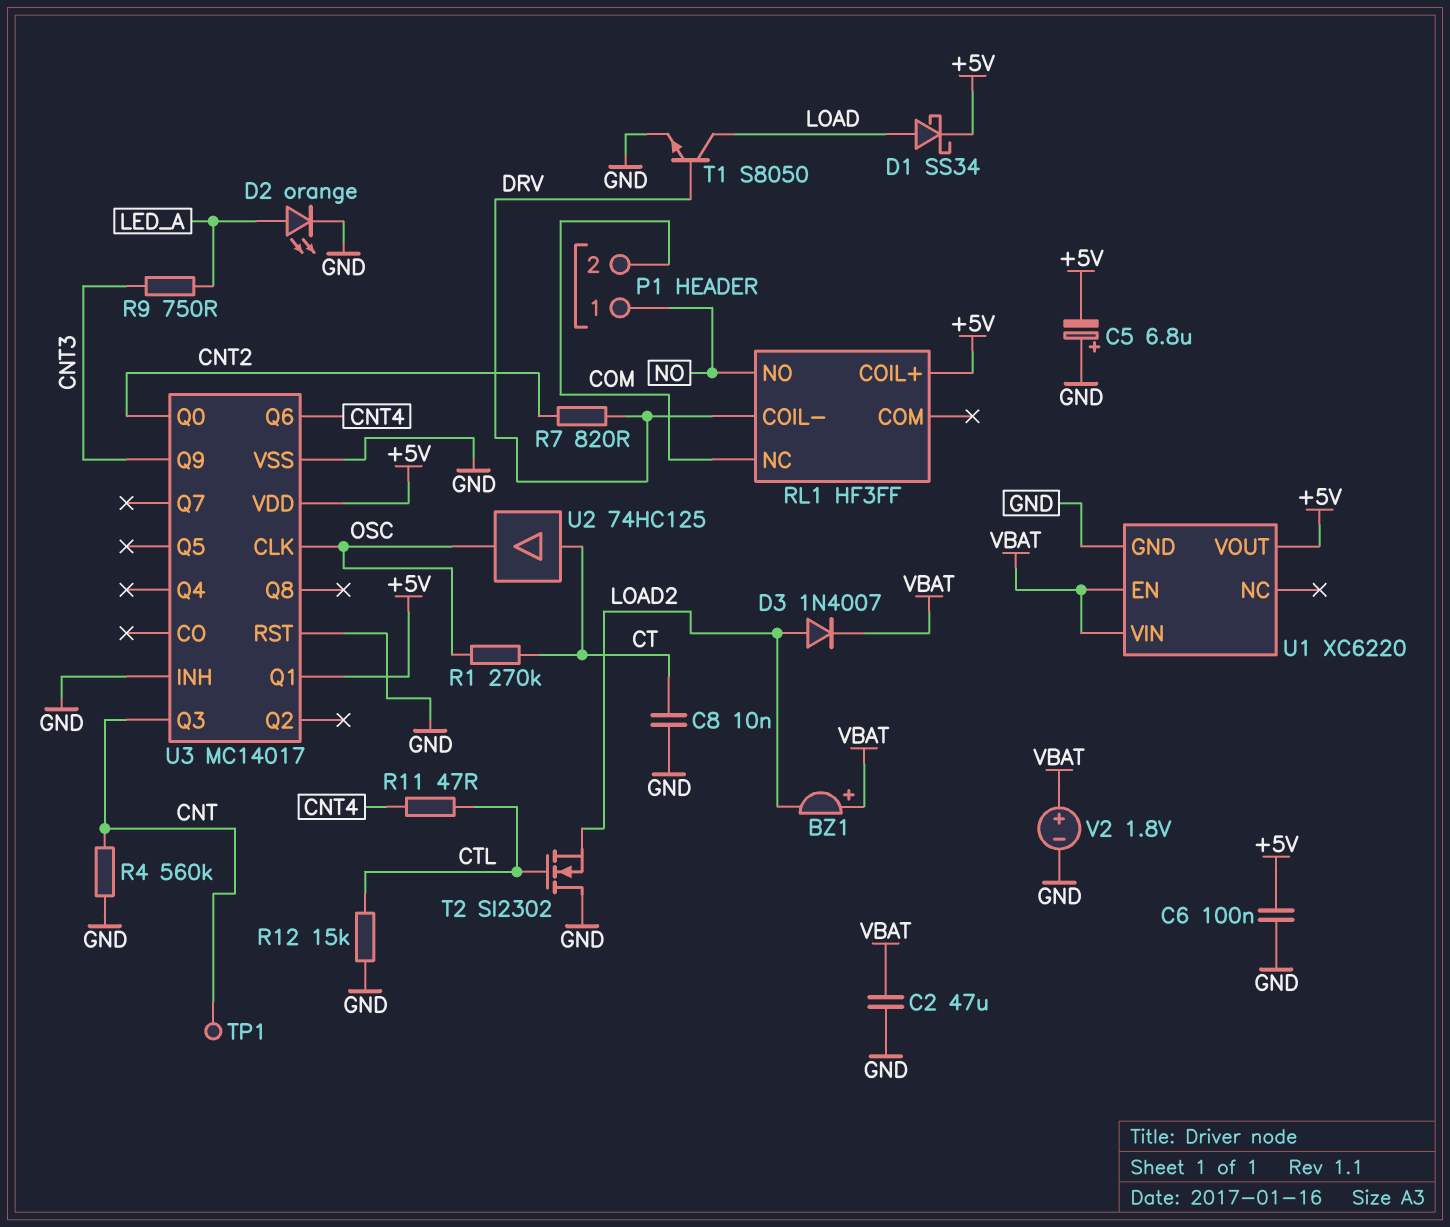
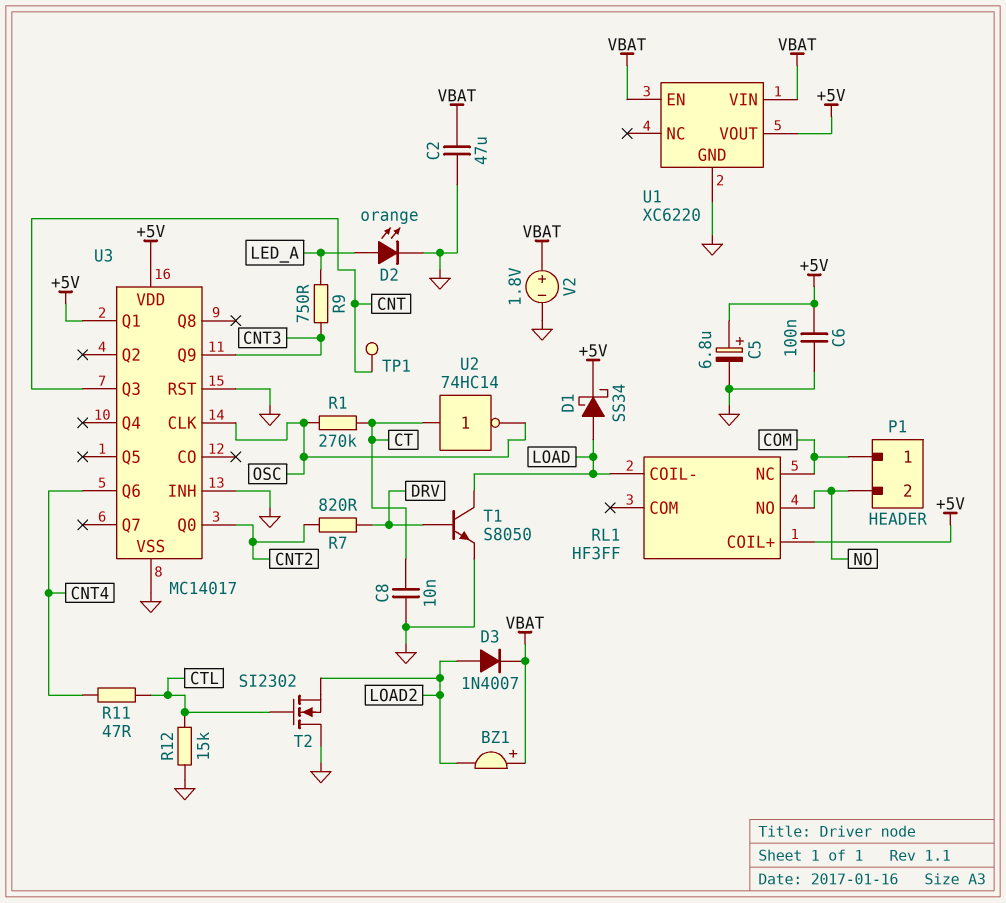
C5: 6.8uF (plus GND, minus +5V) -> 6.8uF (plus +5V, minus GND)
P1 pin 1: NO -> COM
P1 pin 2: COM -> NO
R4: 560k (CNT, GND) -> none
RL1 pin COIL-: DRV -> LOAD
U2: buffer 74HC125 (in CT, out OSC) -> NOT 74HC14 (in CT, out OSC)

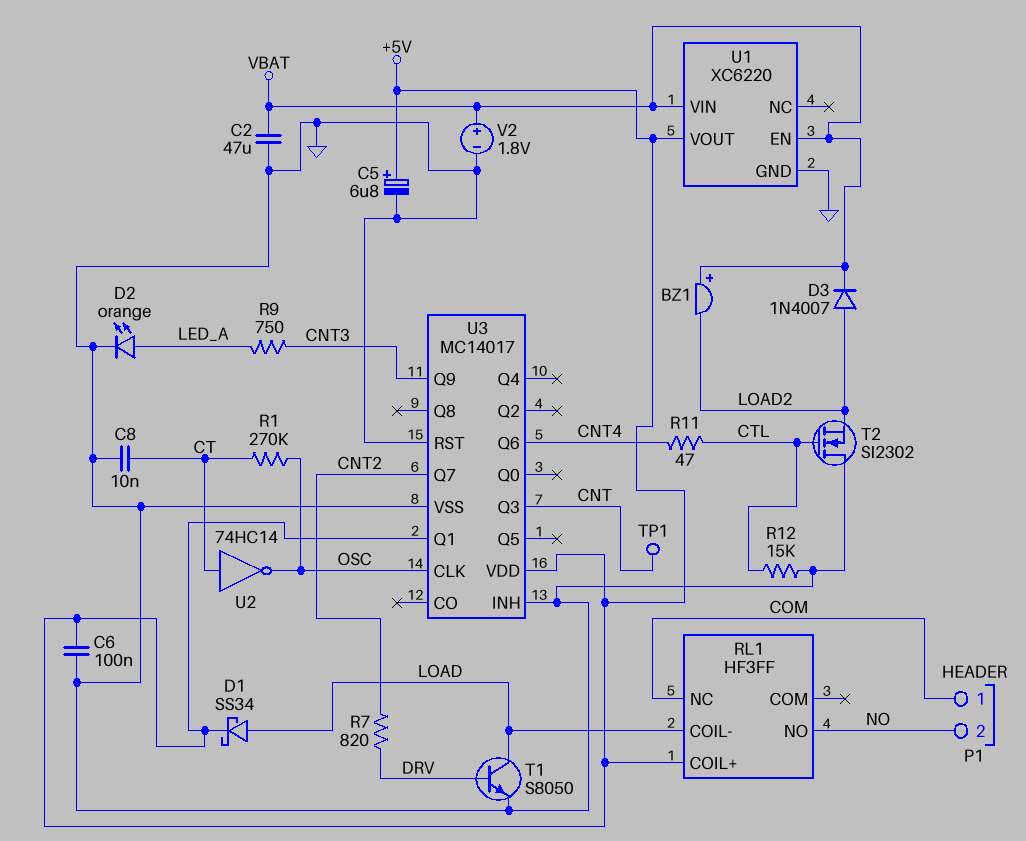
U3 pin Q0: CNT2 -> none
U3 pin Q7: none -> CNT2

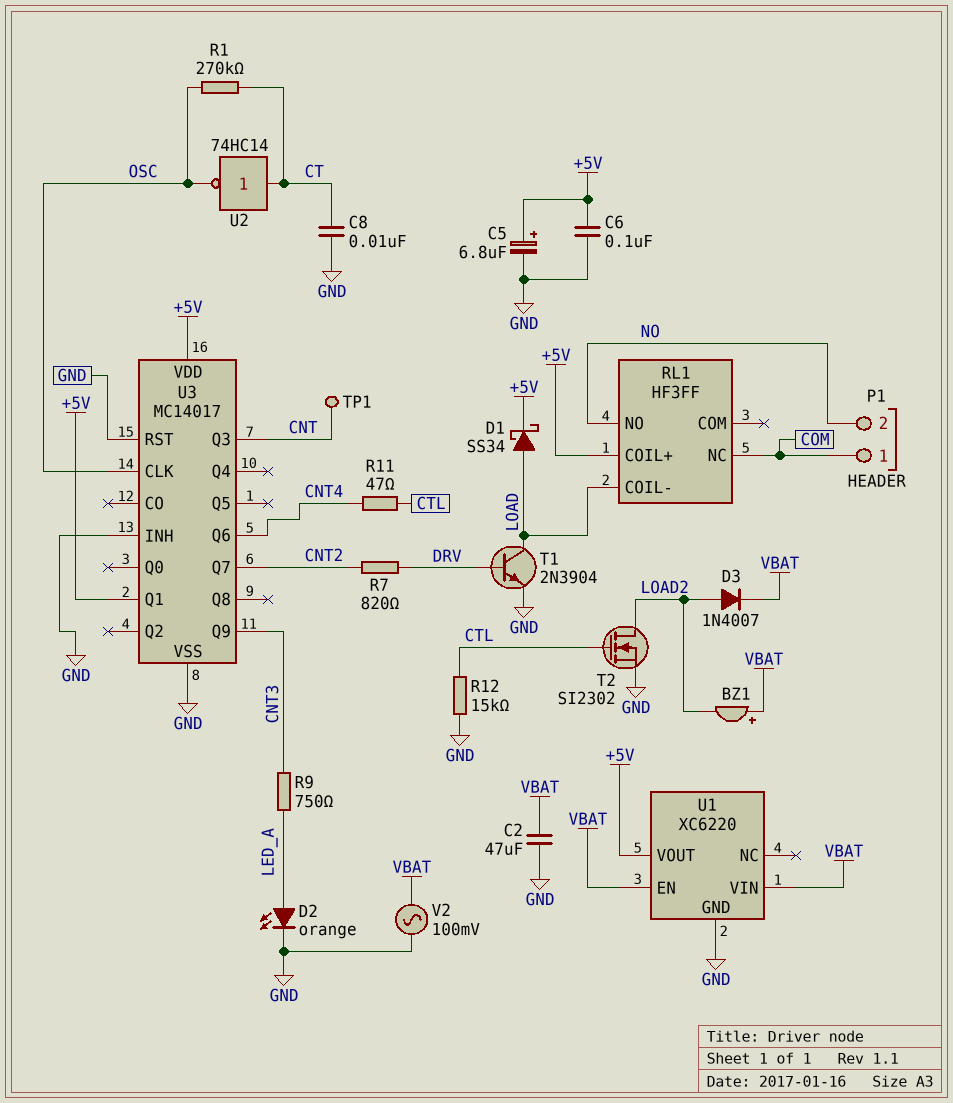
T1: NPN S8050 (B DRV, C LOAD, E GND) -> NPN 2N3904 (B DRV, C LOAD, E GND)
T2: NMOS SI2302 (G CTL, D GND, S LOAD2) -> NMOS SI2302 (G CTL, D LOAD2, S GND)
V2: 1.8V (plus VBAT, minus GND) -> AC 100mV (GND, VBAT)

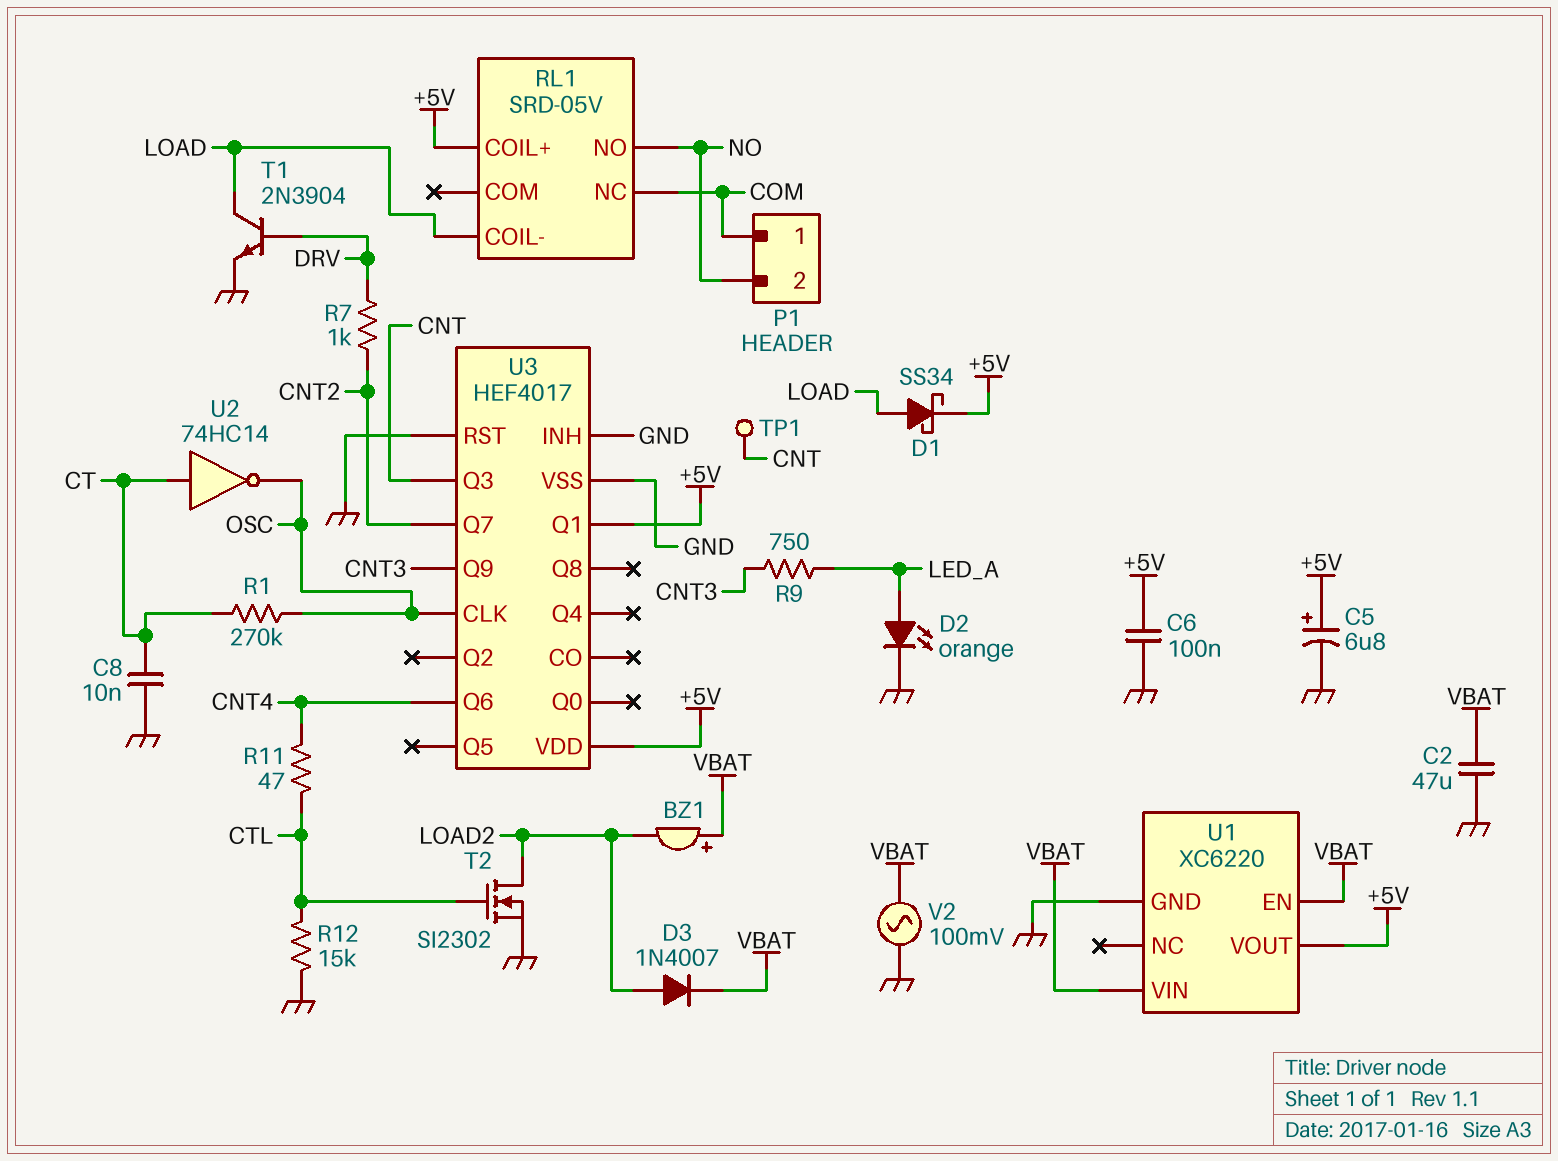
R7: 820 (CNT2, DRV) -> 1k (CNT2, DRV)
RL1: HF3FF -> SRD-05V
U3: MC14017 -> HEF4017

